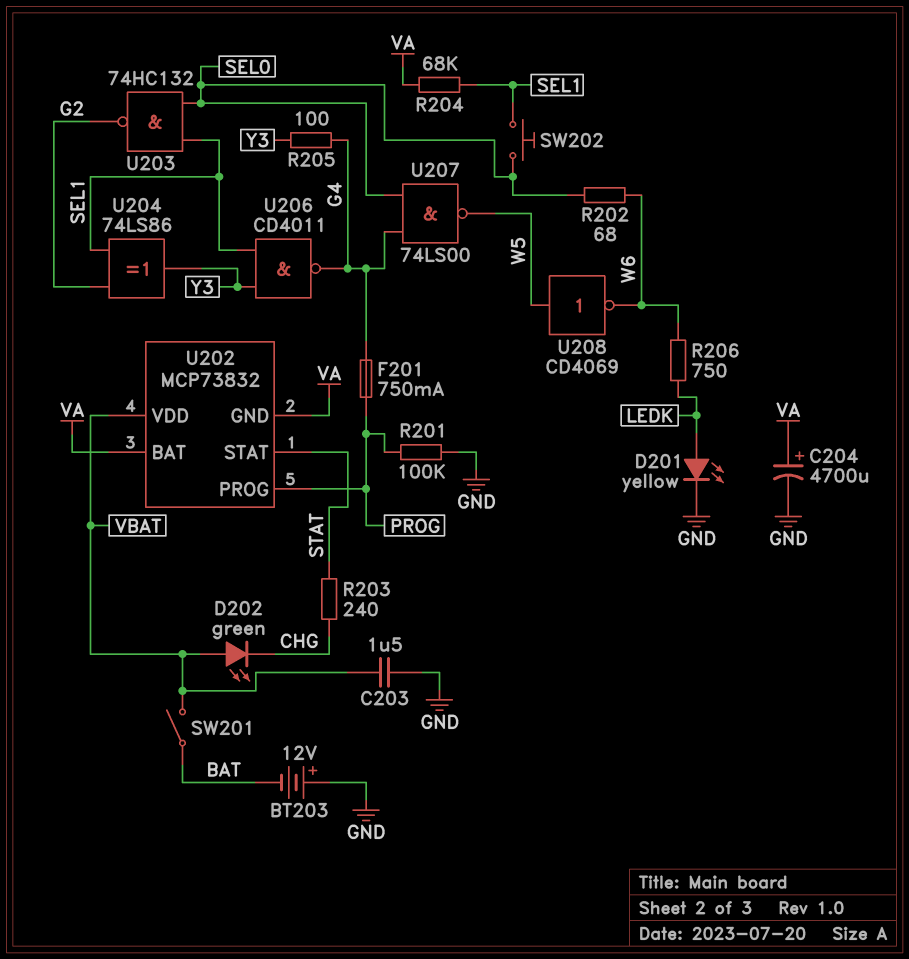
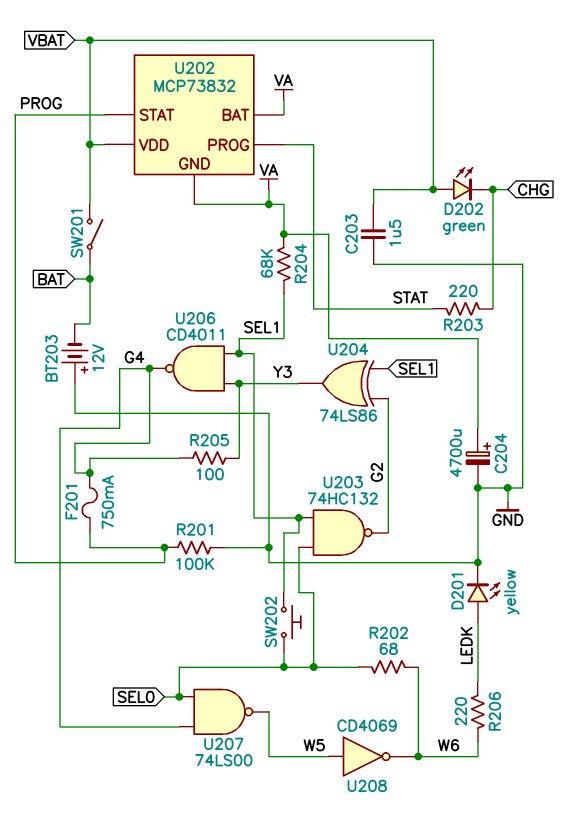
R203: 240 (CHG, STAT) -> 220 (CHG, STAT)
R206: 750 (LEDK, W6) -> 220 (LEDK, W6)
U202 pin PROG: PROG -> STAT
U202 pin STAT: STAT -> PROG

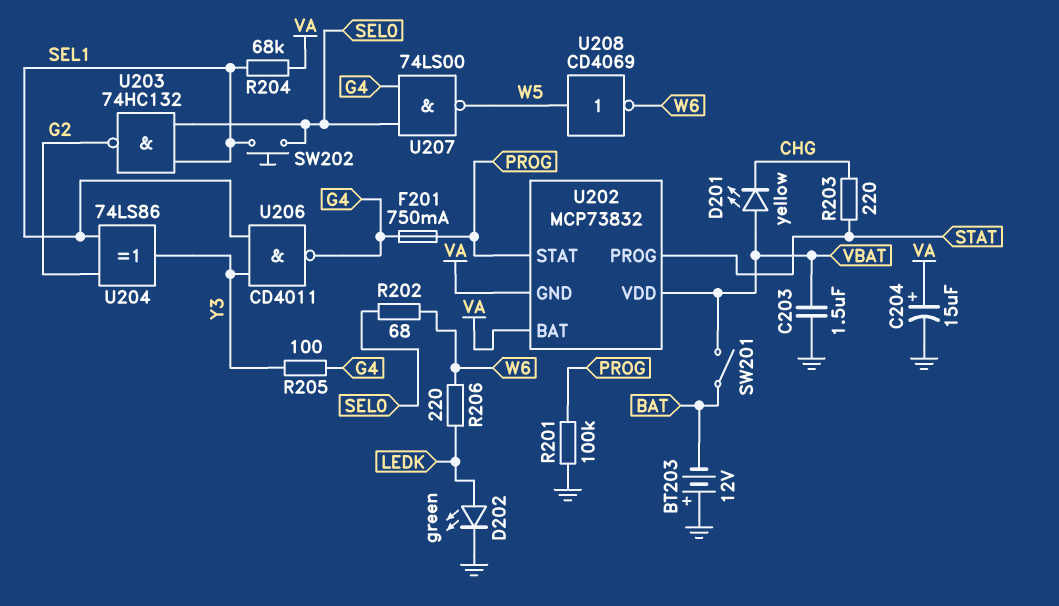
C204: 4700uF (plus VA, minus GND) -> 15uF (plus VA, minus GND)
D201: LED yellow (A LEDK, K GND) -> LED yellow (A VBAT, K CHG)
D202: LED green (A VBAT, K CHG) -> LED green (A LEDK, K GND)

